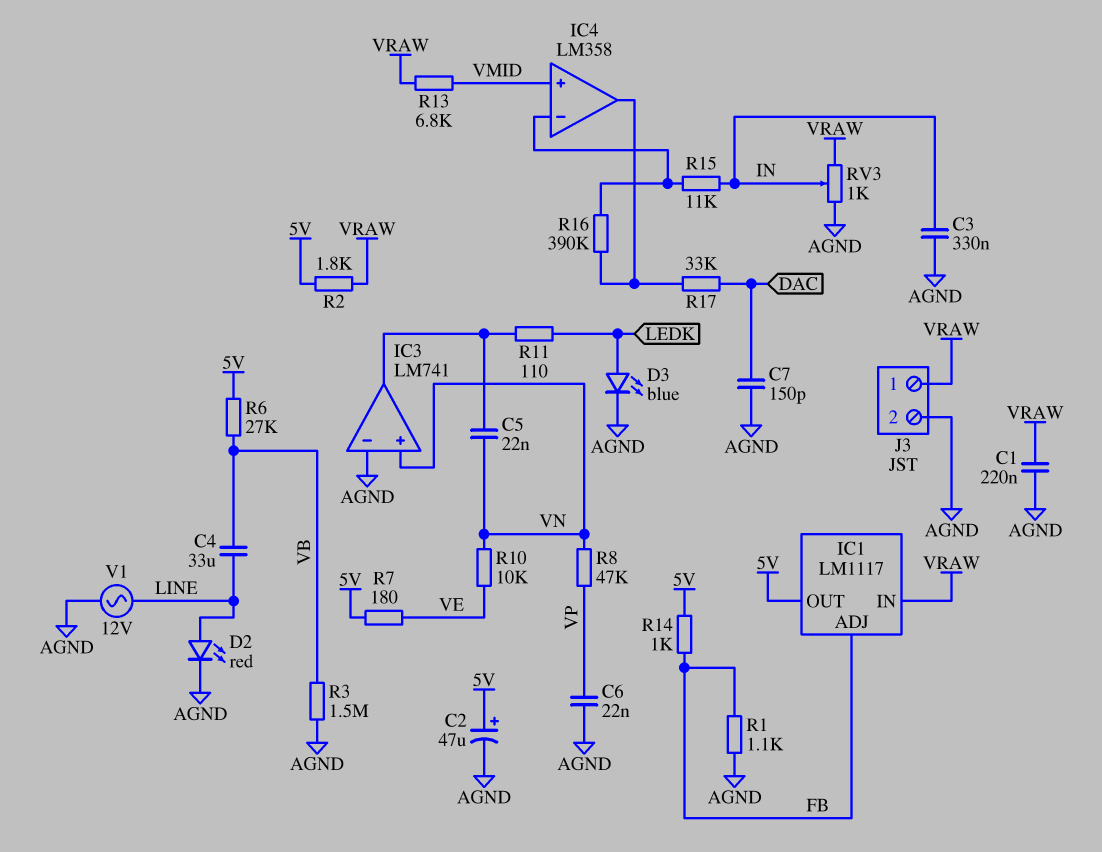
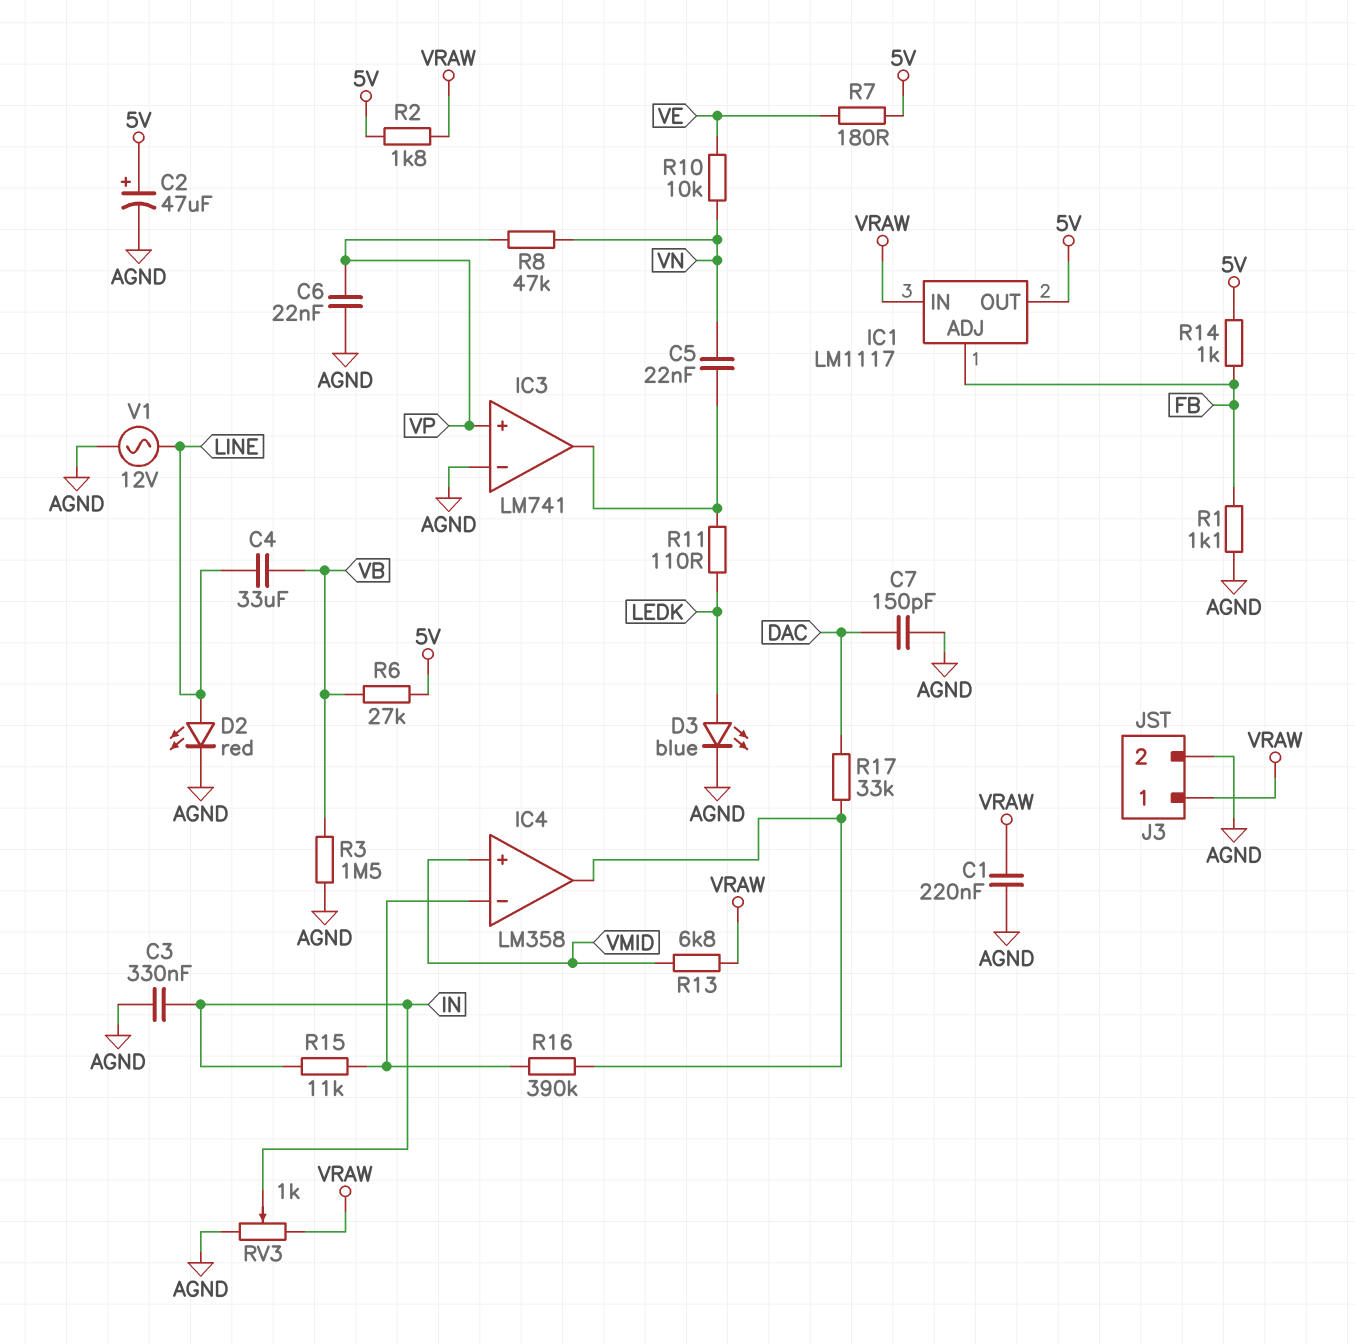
IC3 pin in+: VN -> VP

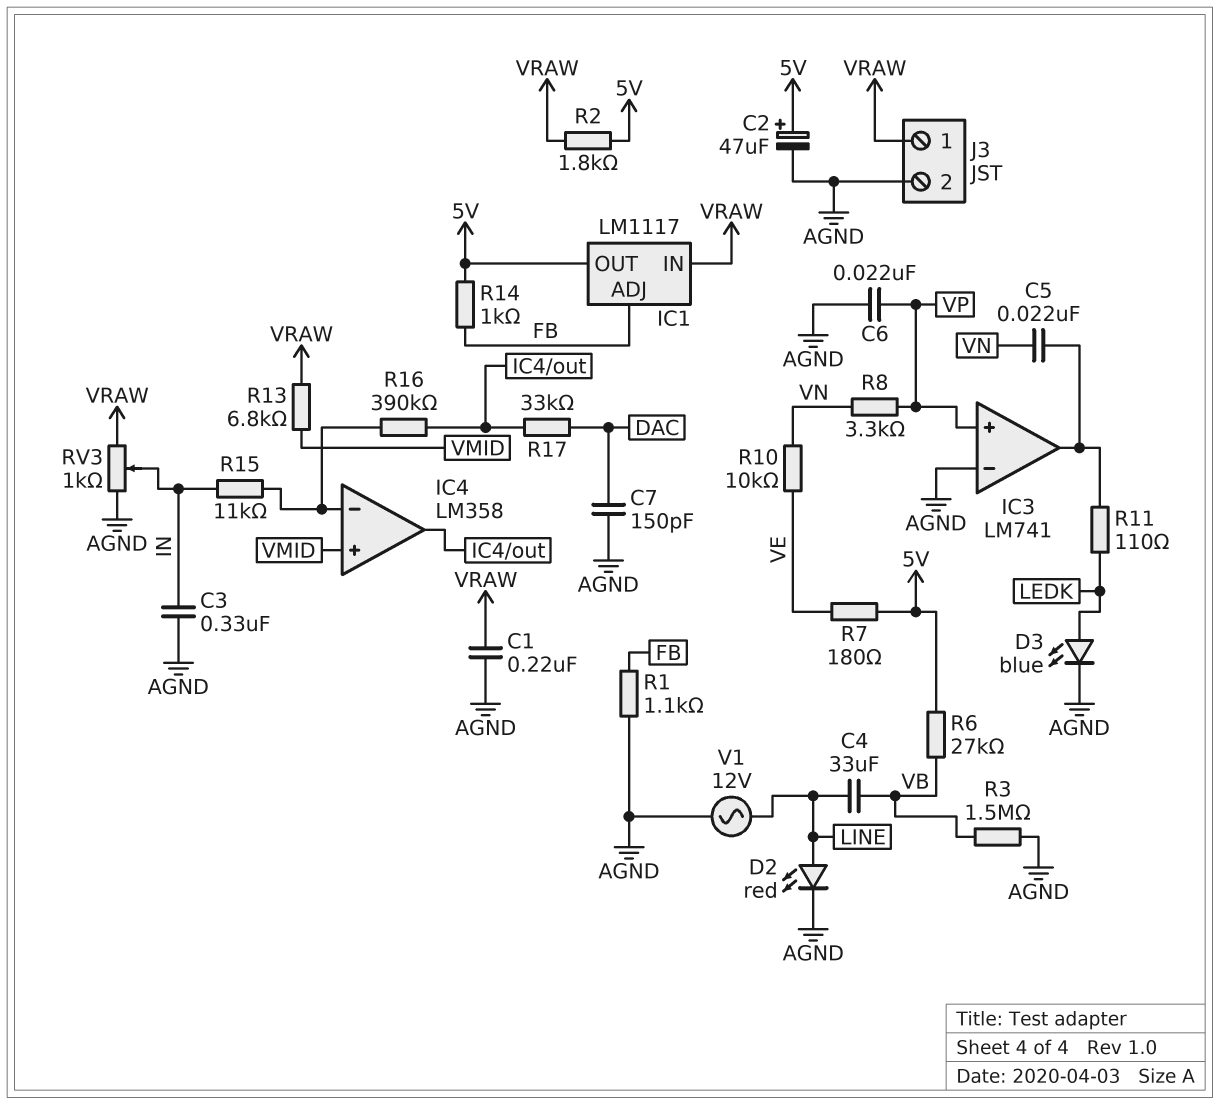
R8: 47k (VN, VP) -> 3.3k (VN, VP)

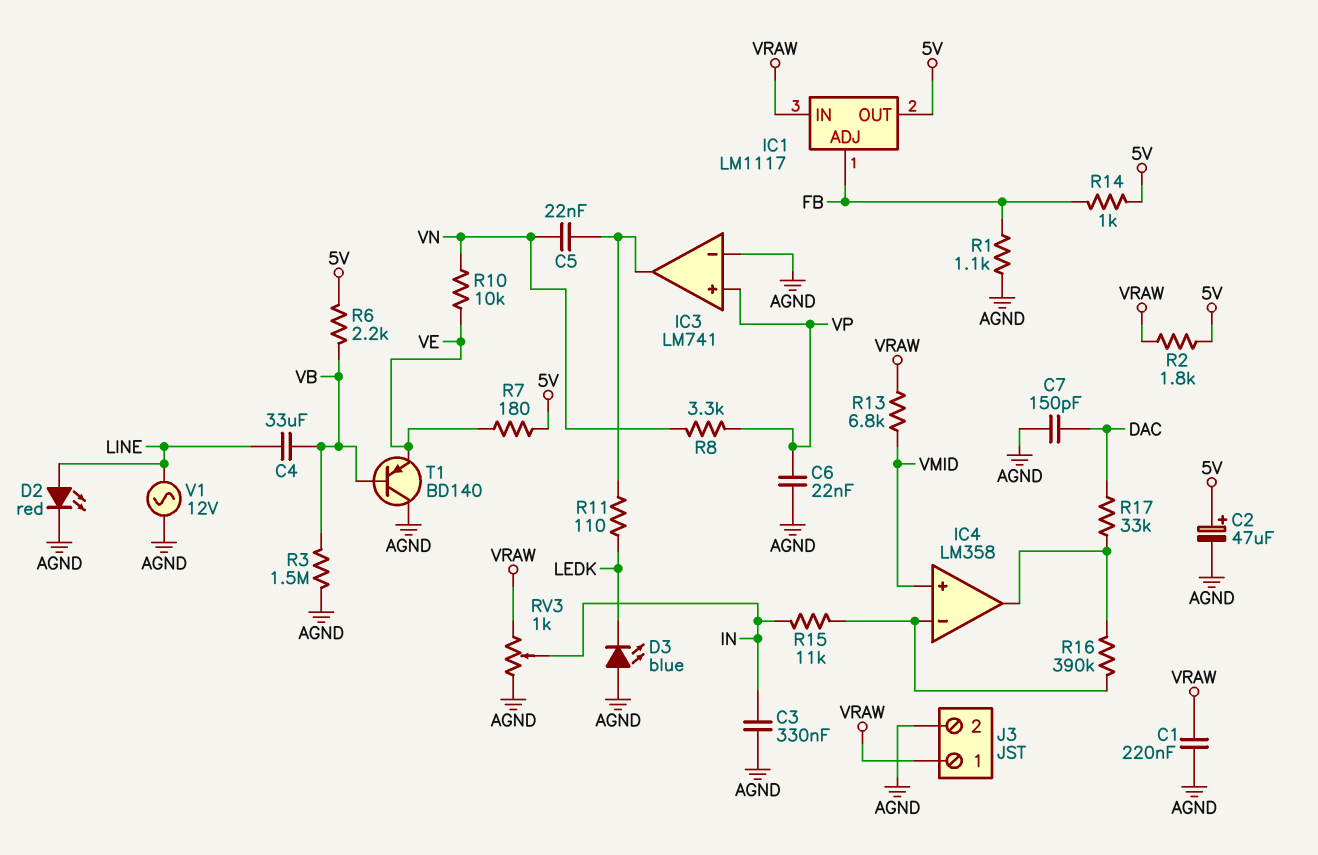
D3: LED blue (A LEDK, K AGND) -> LED blue (A AGND, K LEDK)
R6: 27k (5V, VB) -> 2.2k (5V, VB)
T1: none -> PNP BD140 (B VB, C AGND, E VE)

